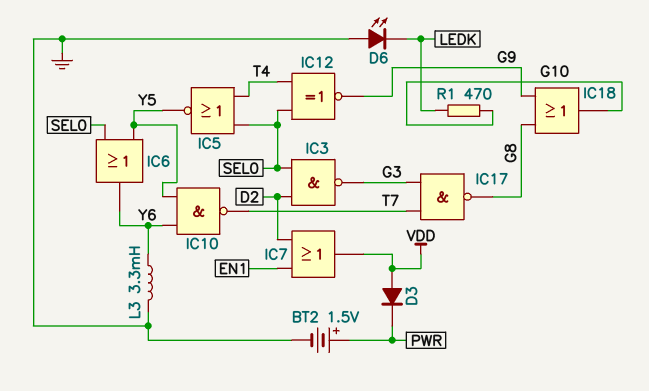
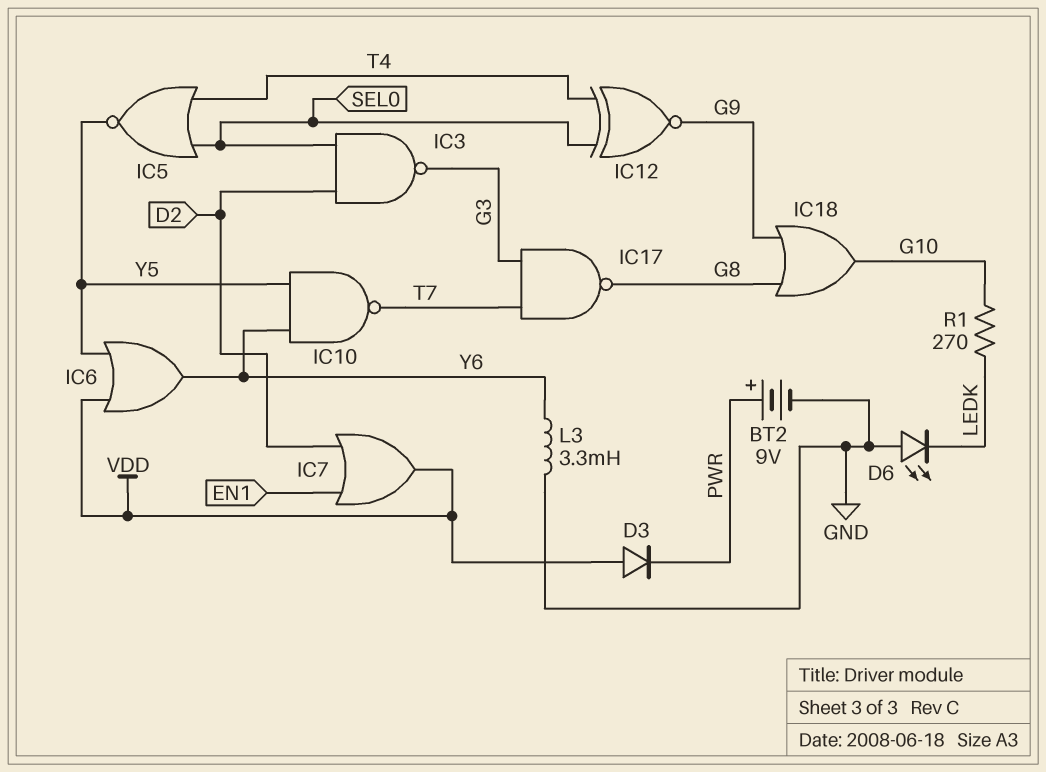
BT2: 1.5V (plus PWR, minus GND) -> 9V (plus PWR, minus GND)
IC6: OR (in SEL0, in Y5, out Y6) -> OR (in VDD, in Y5, out Y6)
R1: 470 (G10, LEDK) -> 270 (G10, LEDK)

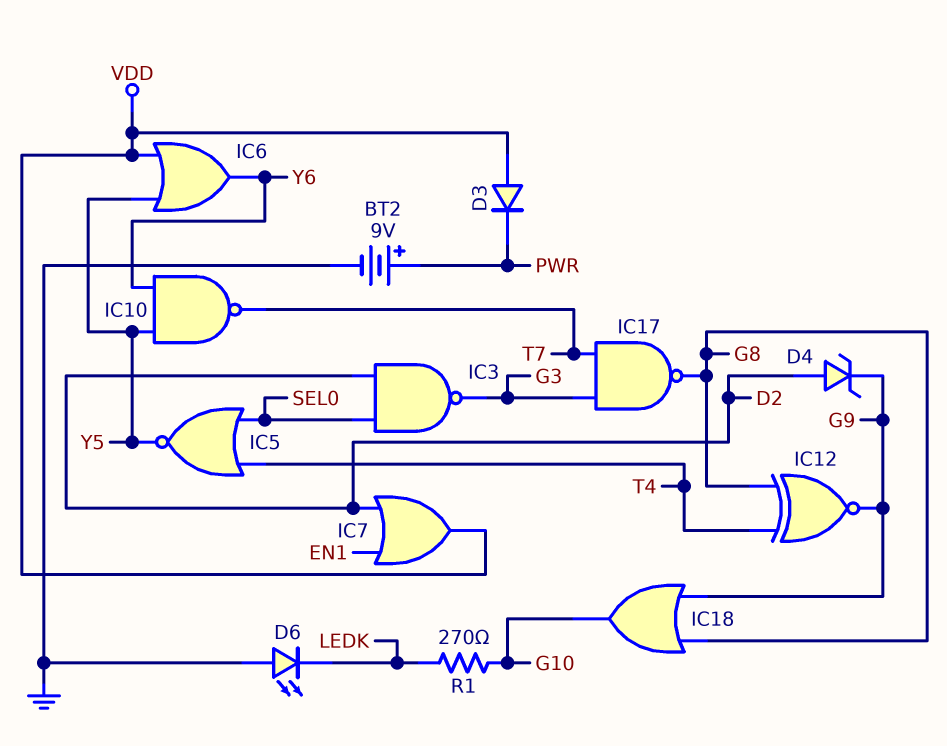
D4: none -> zener (A D2, K G9)
IC12: XNOR (in SEL0, in T4, out G9) -> XNOR (in G8, in T4, out G9)
L3: 3.3mH (GND, Y6) -> none

